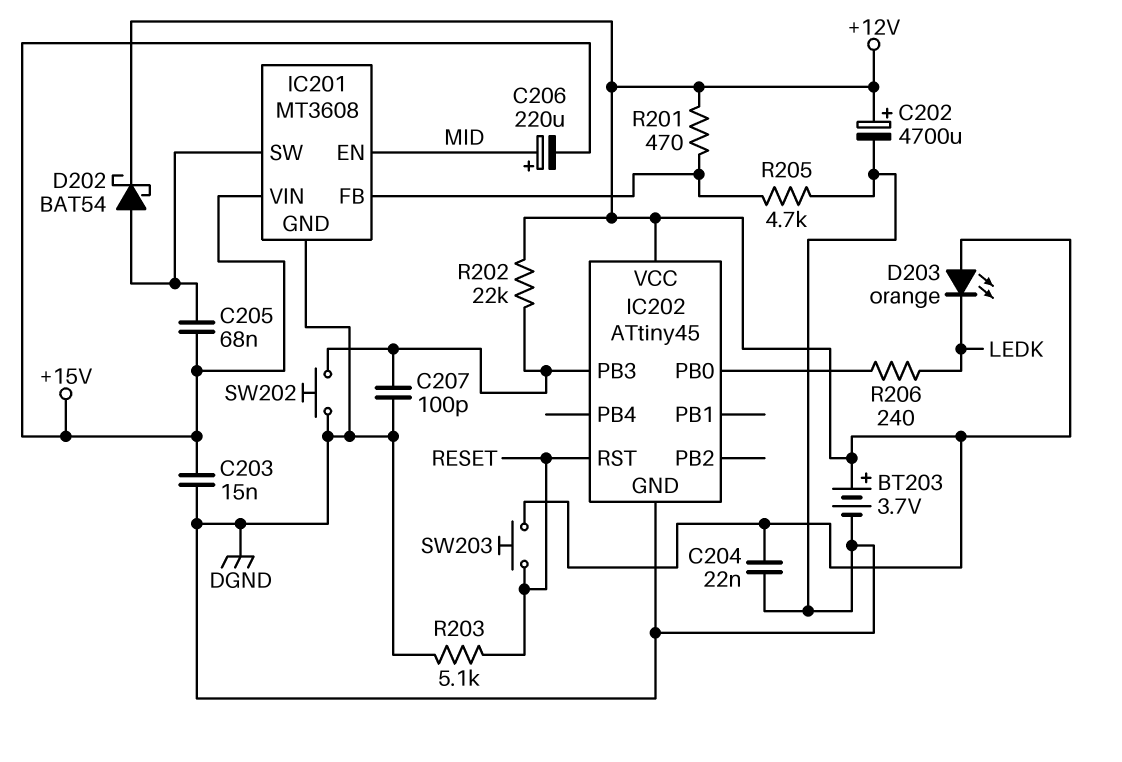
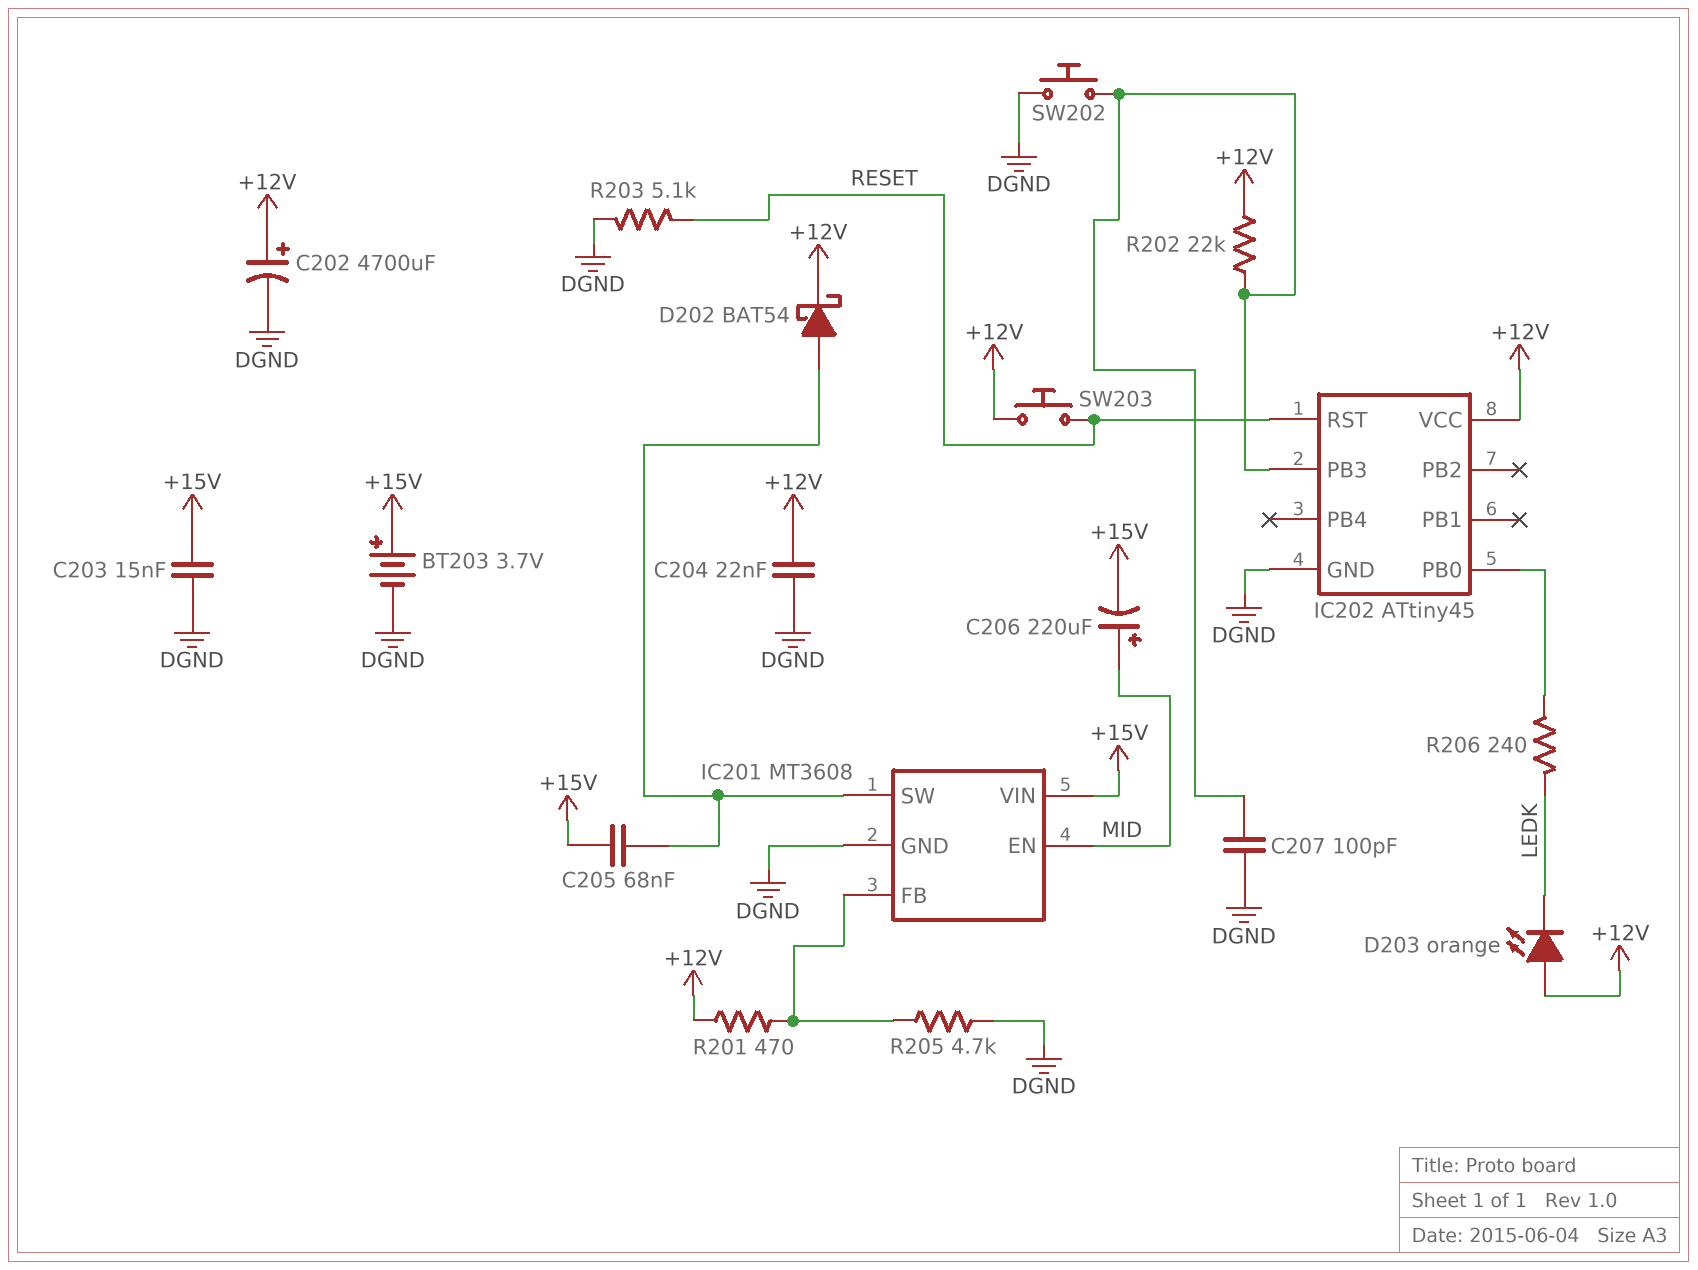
BT203: 3.7V (plus +12V, minus DGND) -> 3.7V (plus +15V, minus DGND)

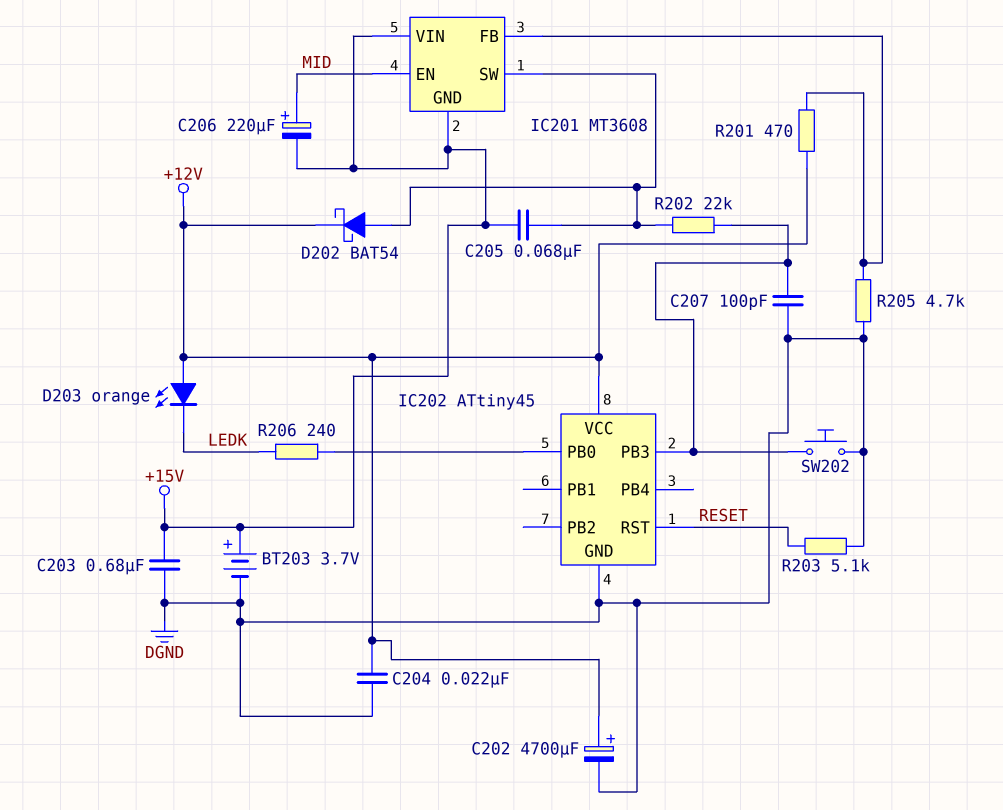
C203: 15nF (+15V, DGND) -> 680nF (+15V, DGND)
IC201 pin GND: DGND -> +15V
R202: 22k (+12V, IC202/PB3) -> 22k (IC201/SW, IC202/PB3)
SW203: button (+12V, RESET) -> none

